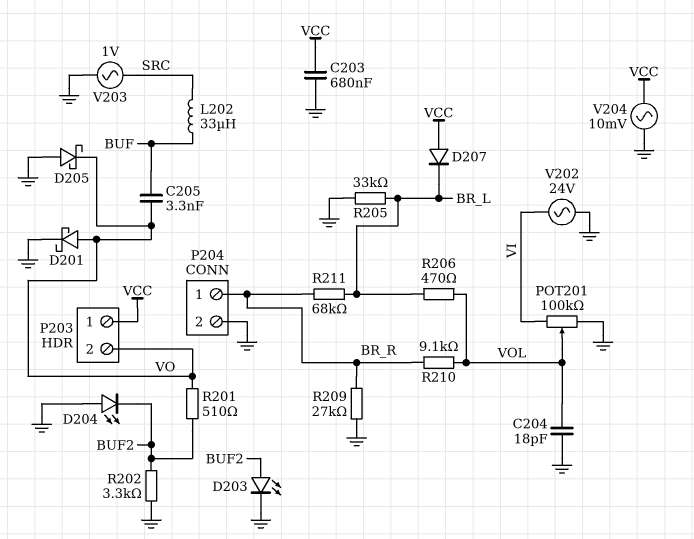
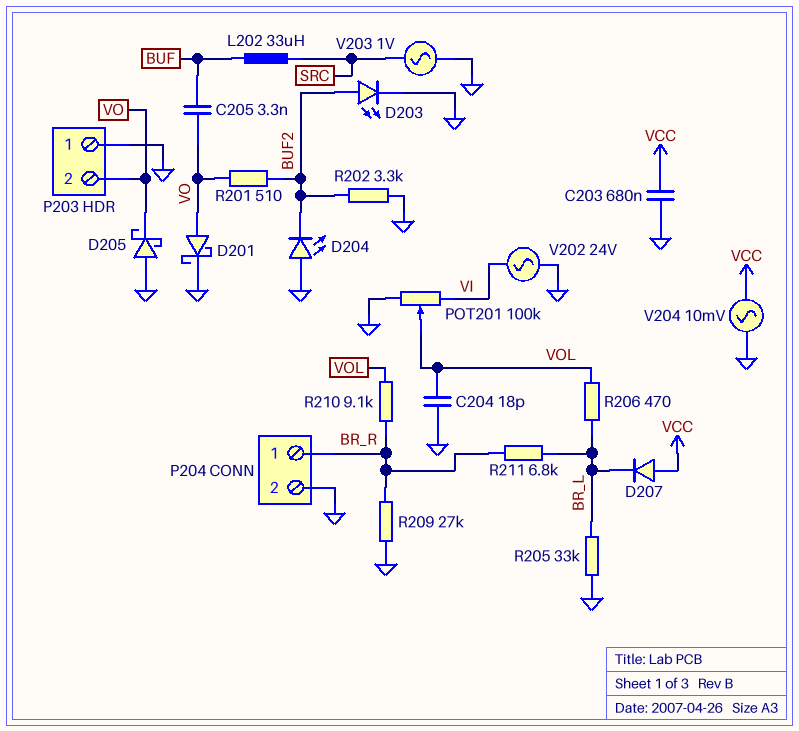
P203 pin 1: VCC -> GND
R211: 68k (BR_L, BR_R) -> 6.8k (BR_L, BR_R)

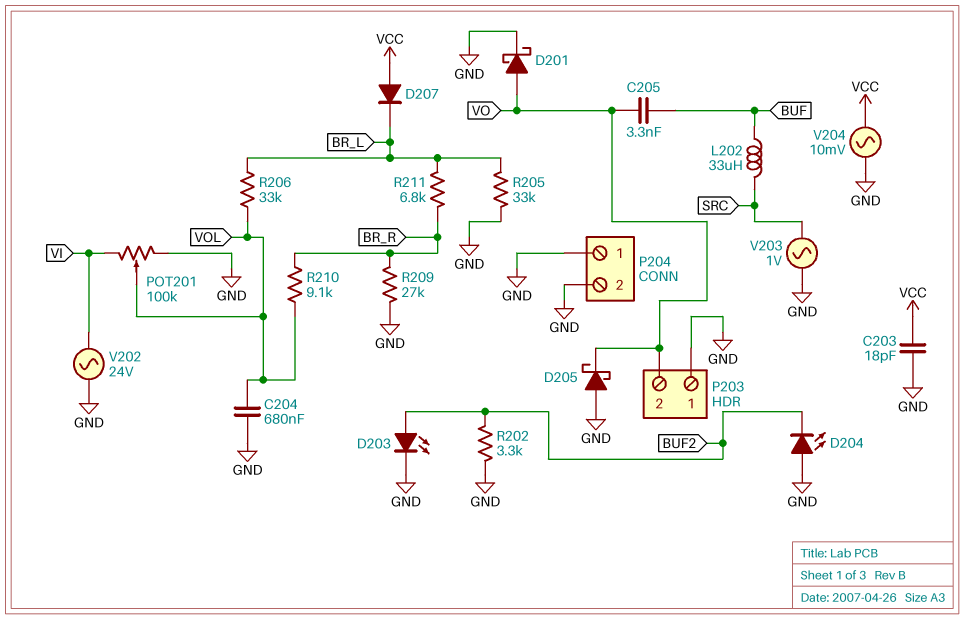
C203: 680nF (GND, VCC) -> 18pF (GND, VCC)
C204: 18pF (GND, VOL) -> 680nF (GND, VOL)
P204 pin 1: BR_R -> GND
R201: 510 (BUF2, VO) -> none
R206: 470 (BR_L, VOL) -> 33k (BR_L, VOL)

